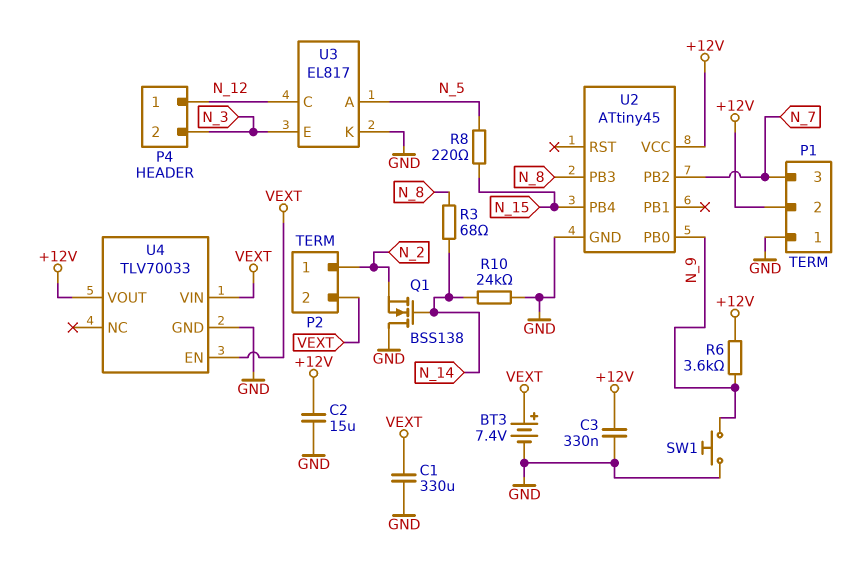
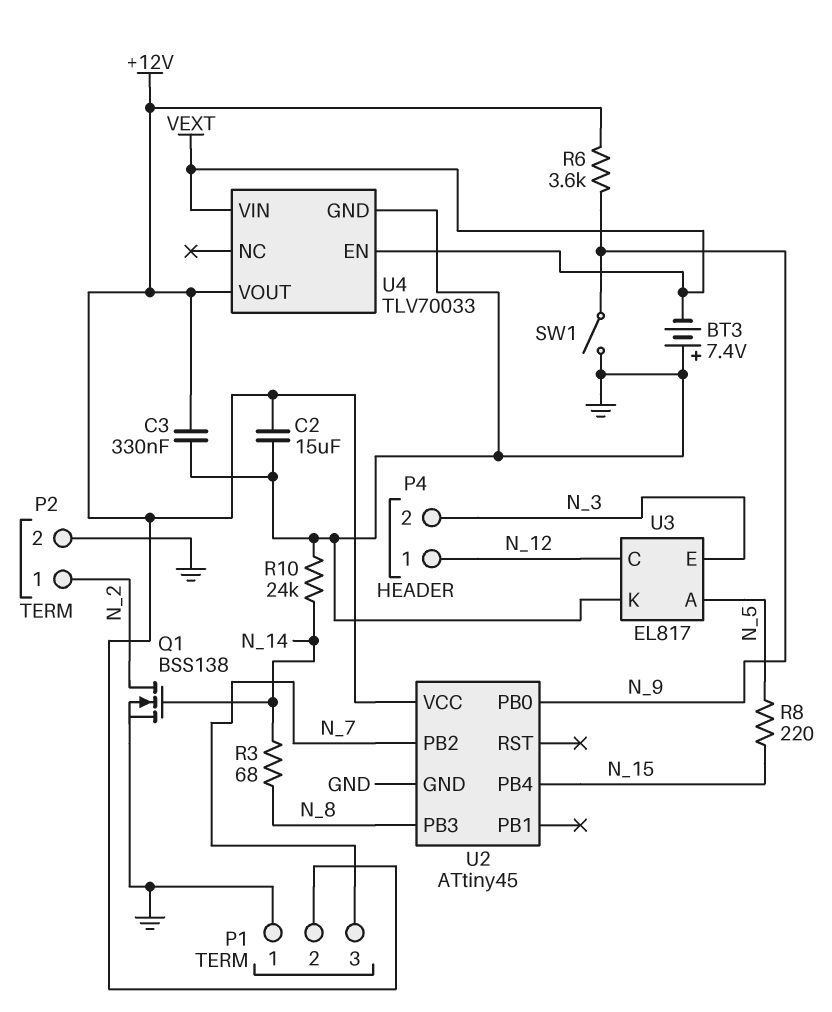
BT3: 7.4V (plus VEXT, minus GND) -> 7.4V (plus GND, minus VEXT)
C1: 330uF (GND, VEXT) -> none
P2 pin 2: VEXT -> GND
Q1: NMOS BSS138 (G N_14, D GND, S N_2) -> NMOS BSS138 (G N_14, D N_2, S GND)
SW1: button (GND, N_9) -> switch (GND, N_9)

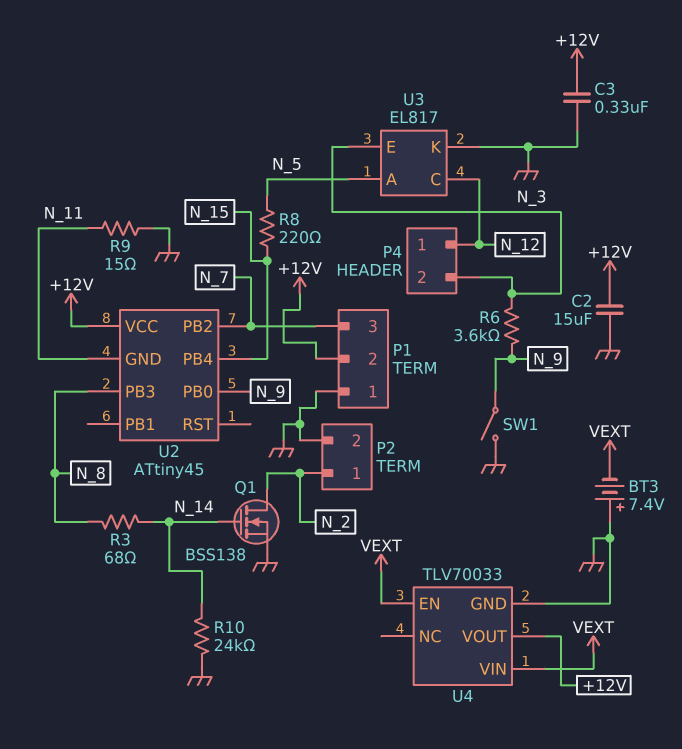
R6: 3.6k (+12V, N_9) -> 3.6k (N_3, N_9)
R9: none -> 15 (GND, N_11)
U2 pin GND: GND -> N_11

